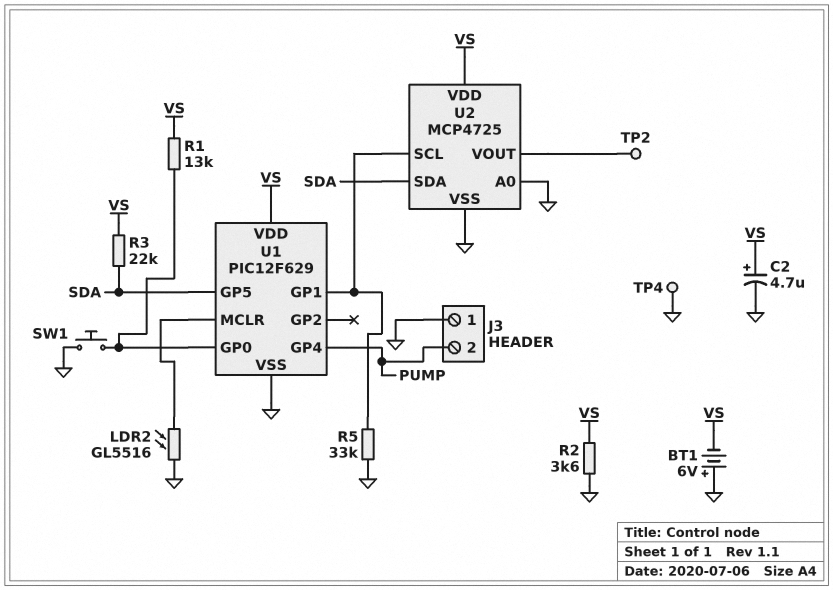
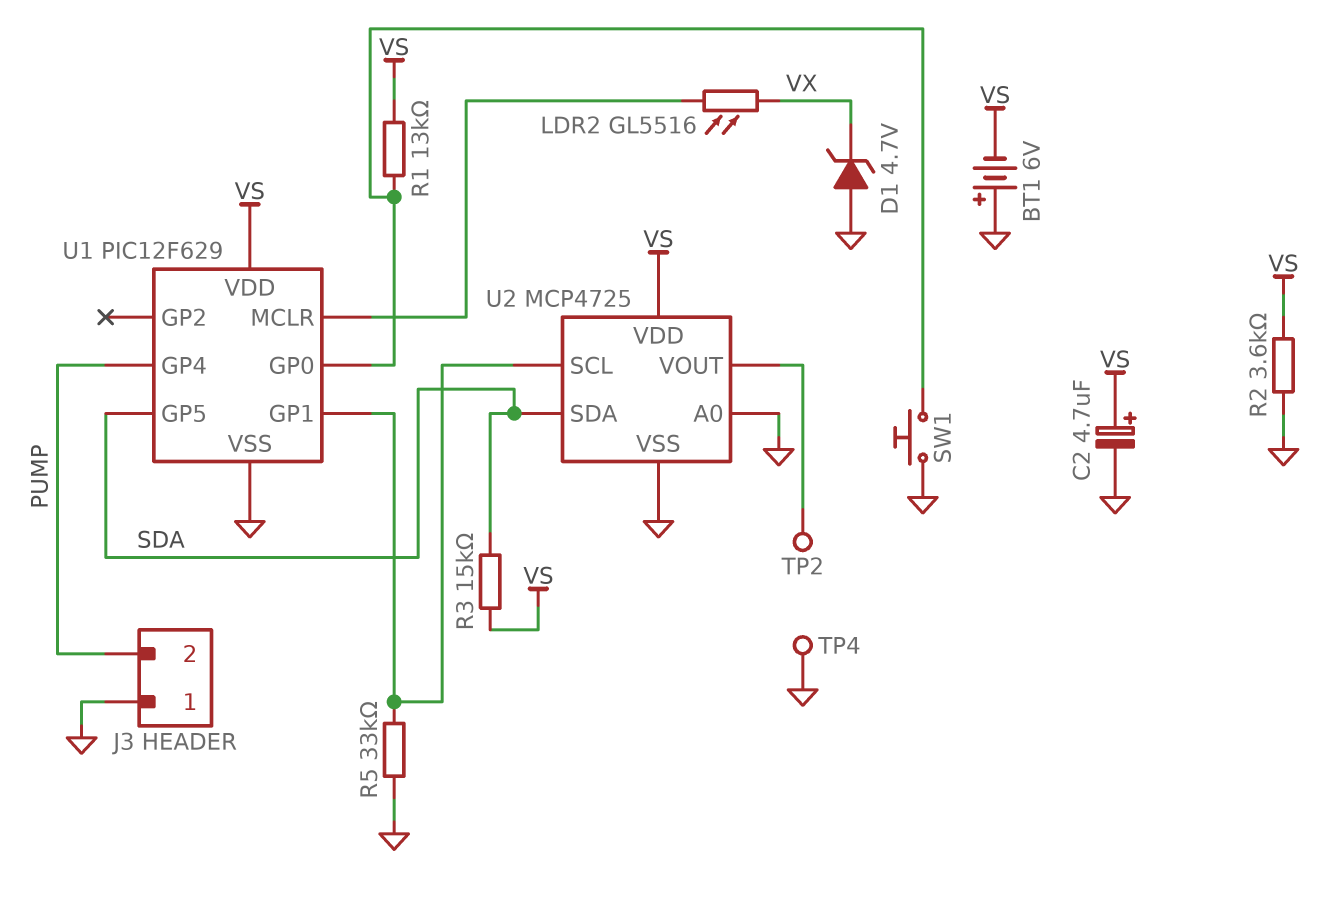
D1: none -> zener 4.7V (A GND, K VX)
LDR2: GL5516 (GND, U1/MCLR) -> GL5516 (U1/MCLR, VX)
R3: 22k (SDA, VS) -> 15k (SDA, VS)

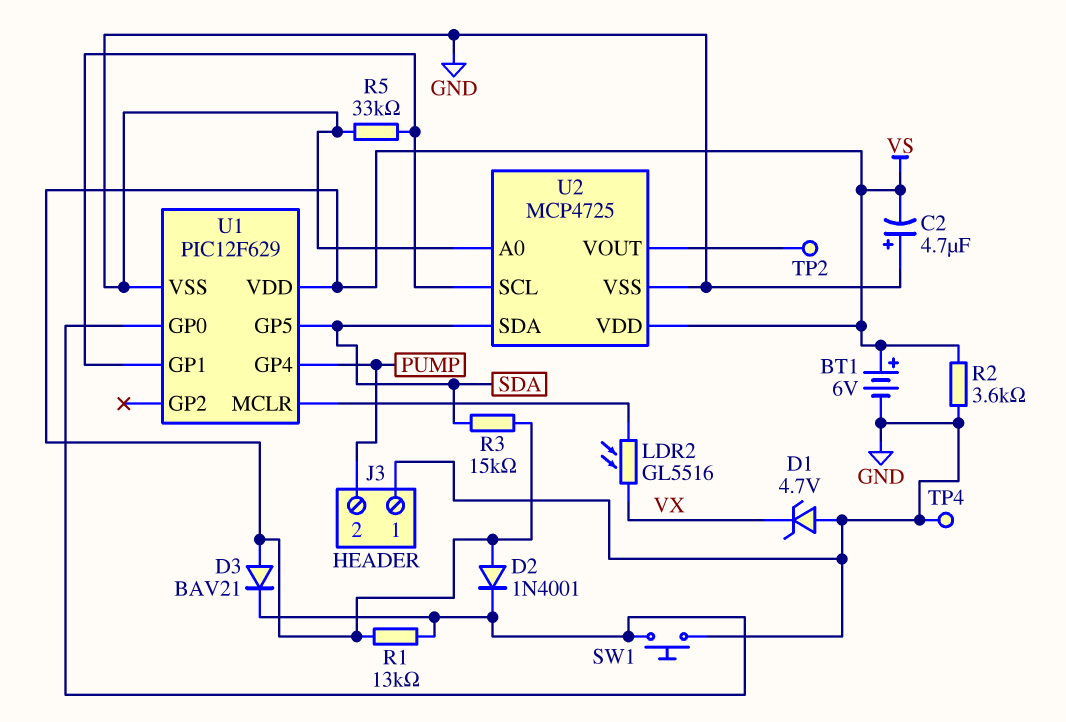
BT1: 6V (plus GND, minus VS) -> 6V (plus VS, minus GND)
C2: 4.7uF (plus VS, minus GND) -> 4.7uF (plus GND, minus VS)
D2: none -> diode 1N4001 (A VS, K U1/GP0)
D3: none -> diode BAV21 (A VS, K U1/GP0)

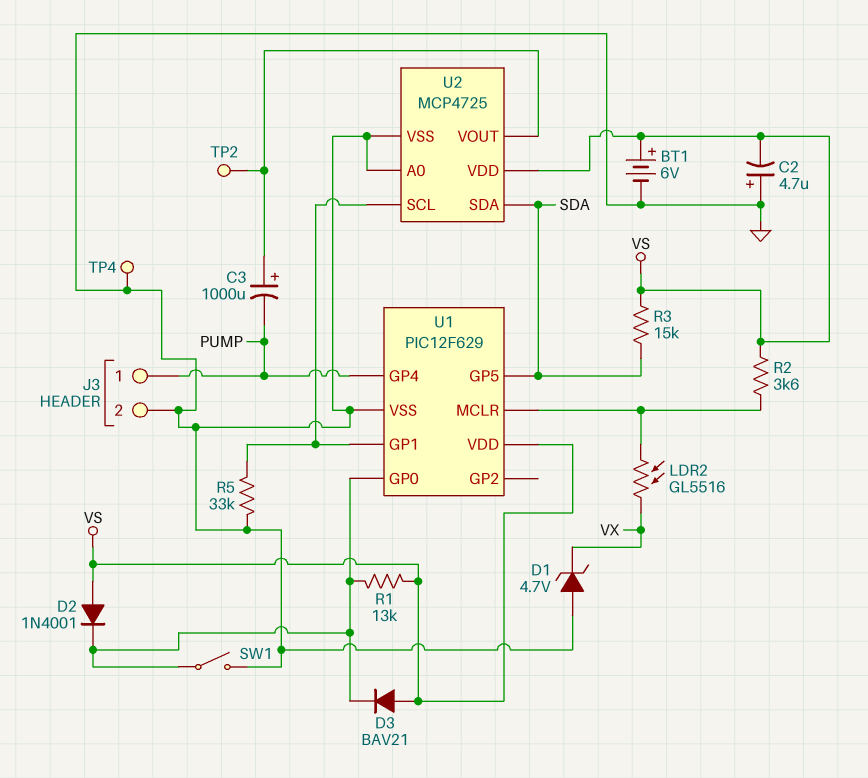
C3: none -> 1000uF (plus U2/VOUT, minus PUMP)
J3 pin 1: GND -> PUMP
J3 pin 2: PUMP -> GND
R2: 3.6k (GND, VS) -> 3.6k (U1/MCLR, VS)
SW1: button (GND, U1/GP0) -> switch (GND, U1/GP0)

